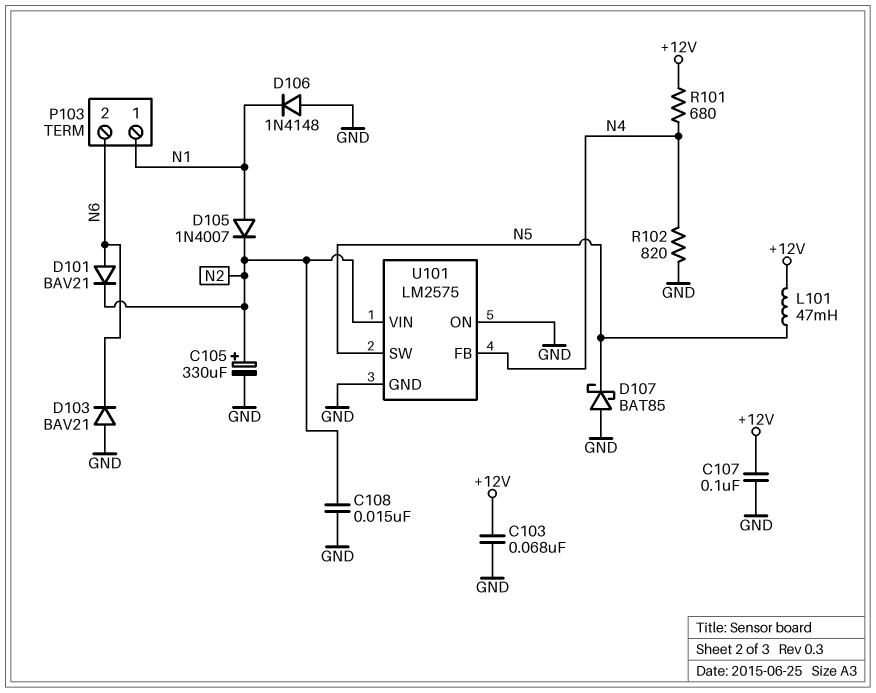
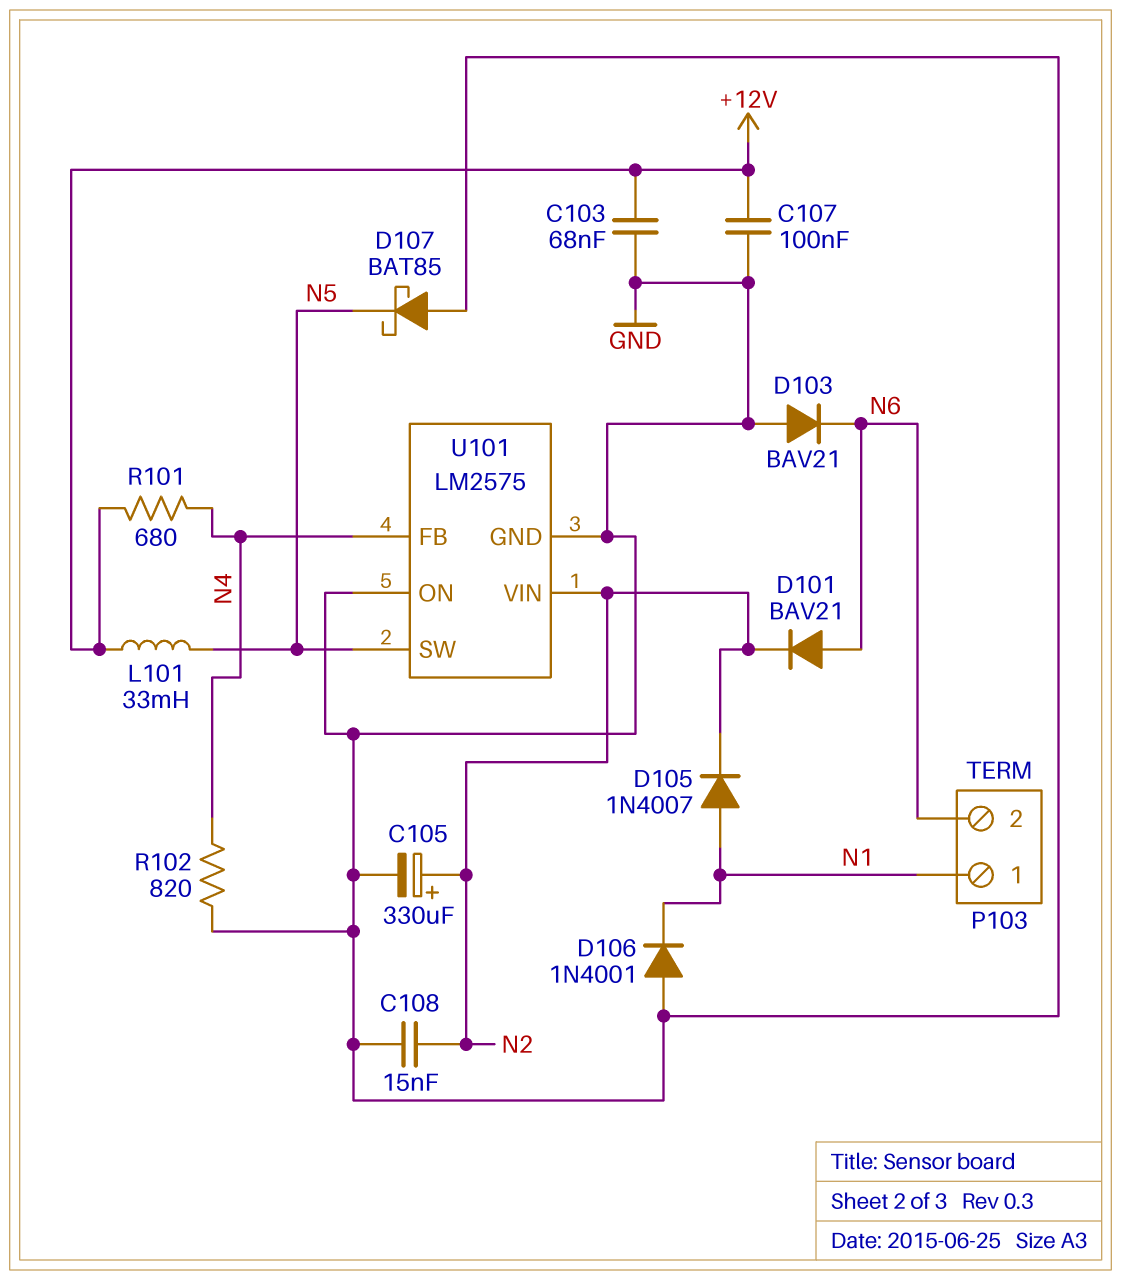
D106: diode 1N4148 (A GND, K N1) -> diode 1N4001 (A GND, K N1)
L101: 47mH (+12V, N5) -> 33mH (+12V, N5)

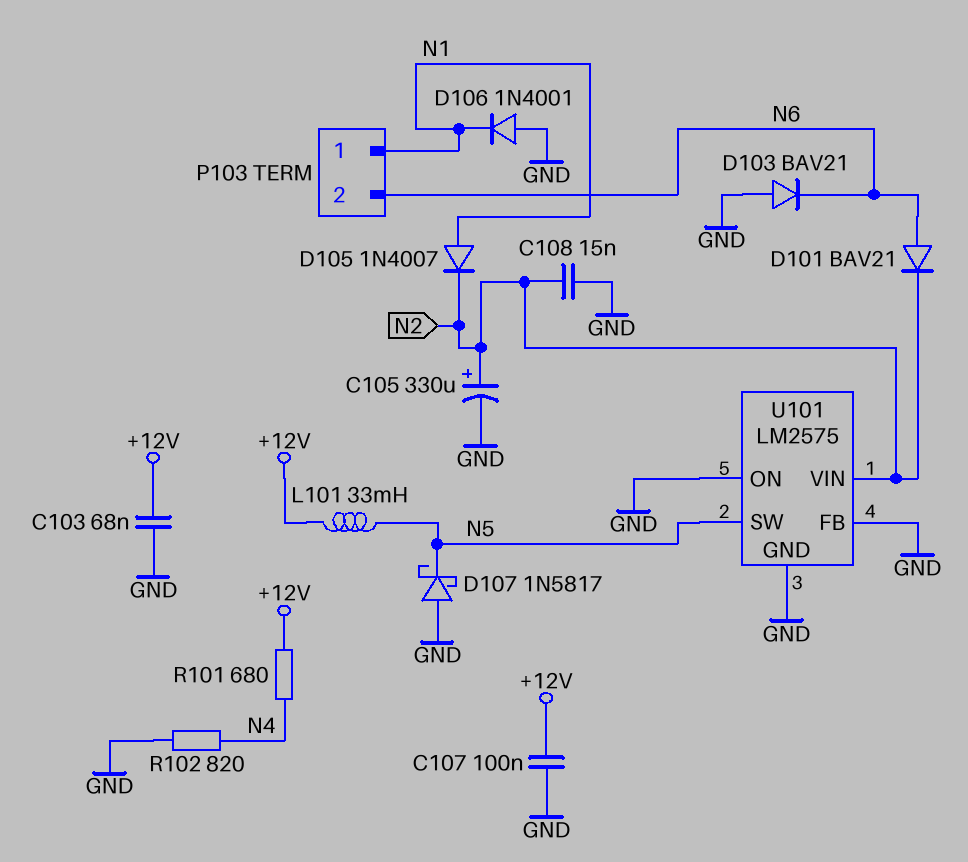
D107: schottky BAT85 (A GND, K N5) -> schottky 1N5817 (A GND, K N5)
U101 pin FB: N4 -> GND

